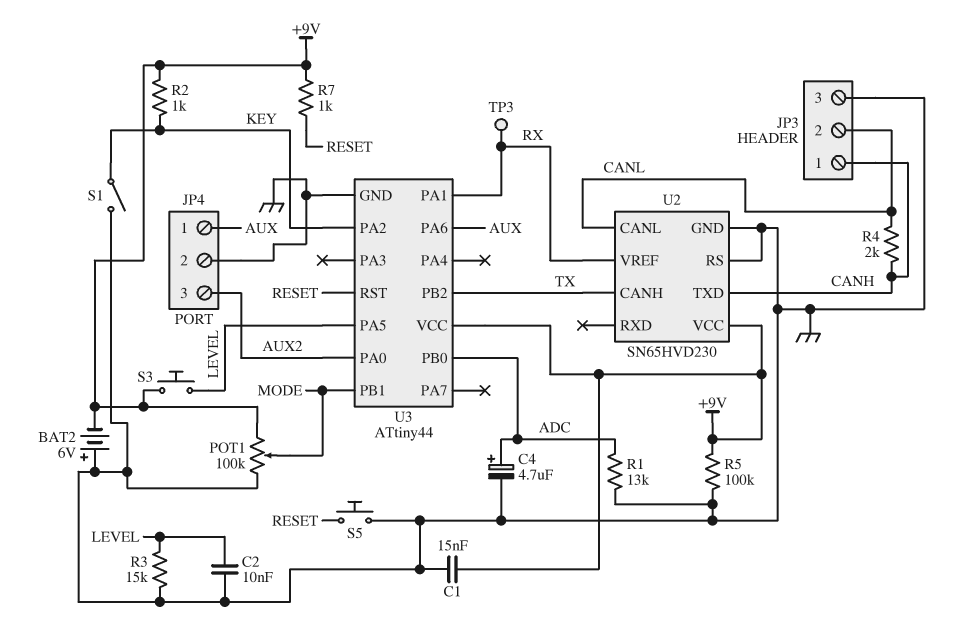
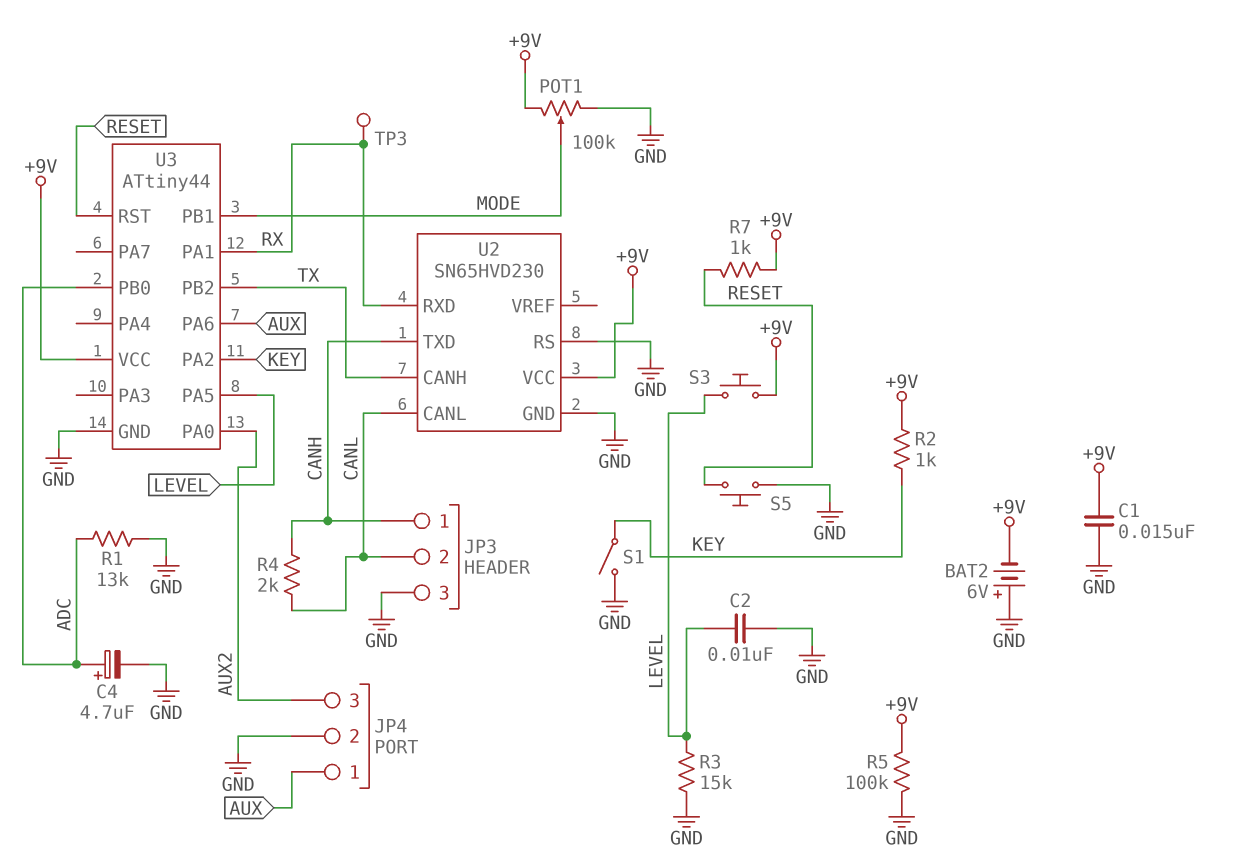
U2 pin RXD: none -> RX
U2 pin VREF: RX -> none

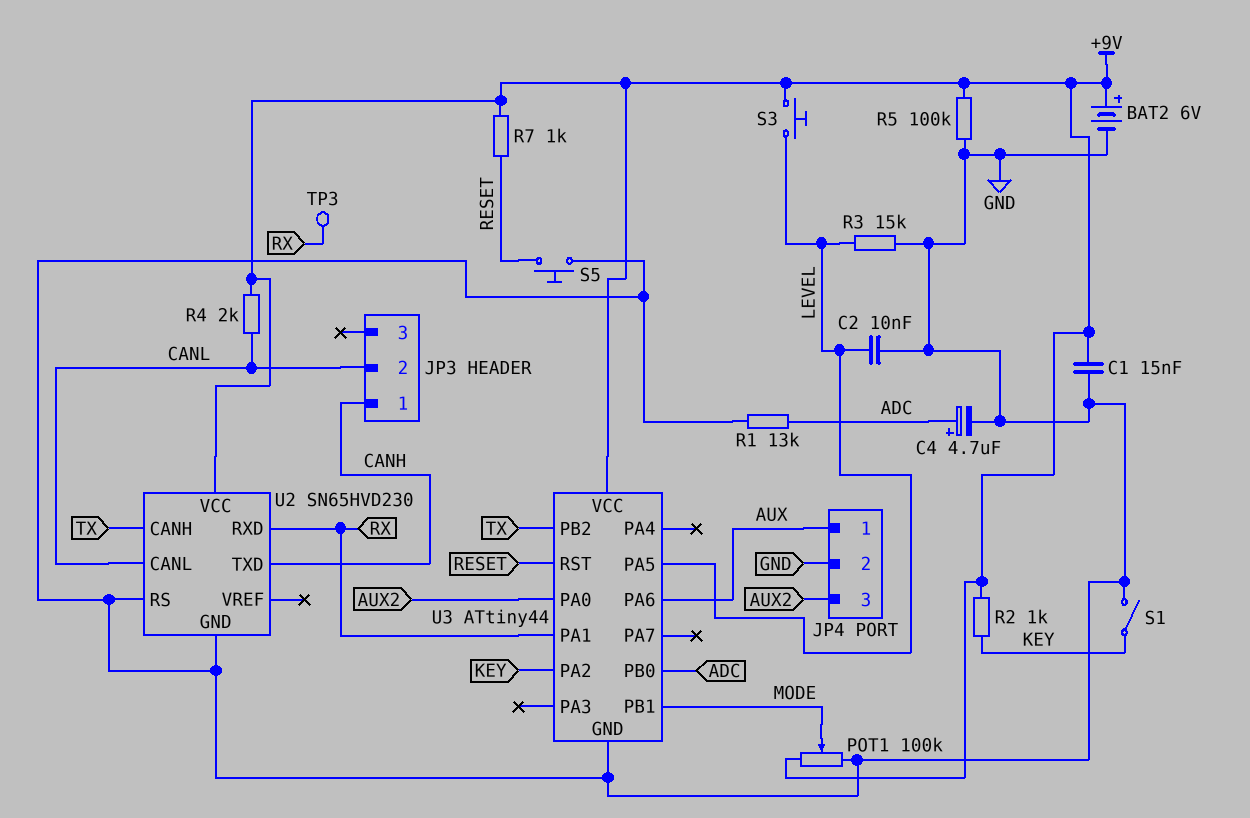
BAT2: 6V (plus GND, minus +9V) -> 6V (plus +9V, minus GND)
JP3 pin 3: GND -> none
R4: 2k (CANH, CANL) -> 2k (+9V, CANL)

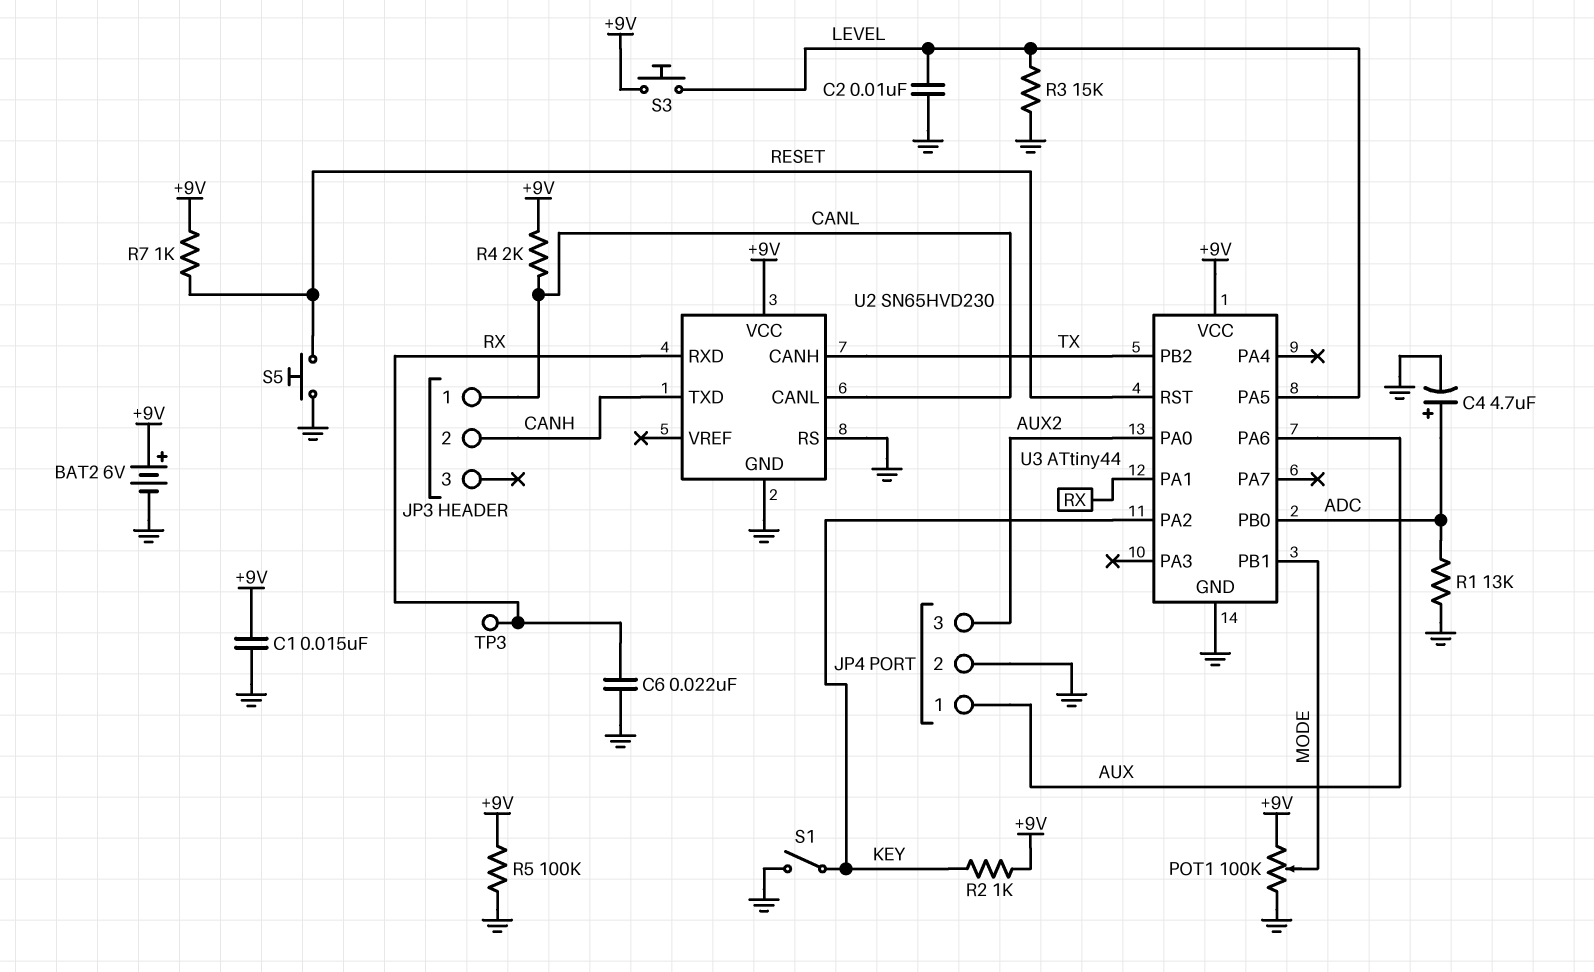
C6: none -> 22nF (GND, RX)
JP3 pin 1: CANH -> CANL
JP3 pin 2: CANL -> CANH

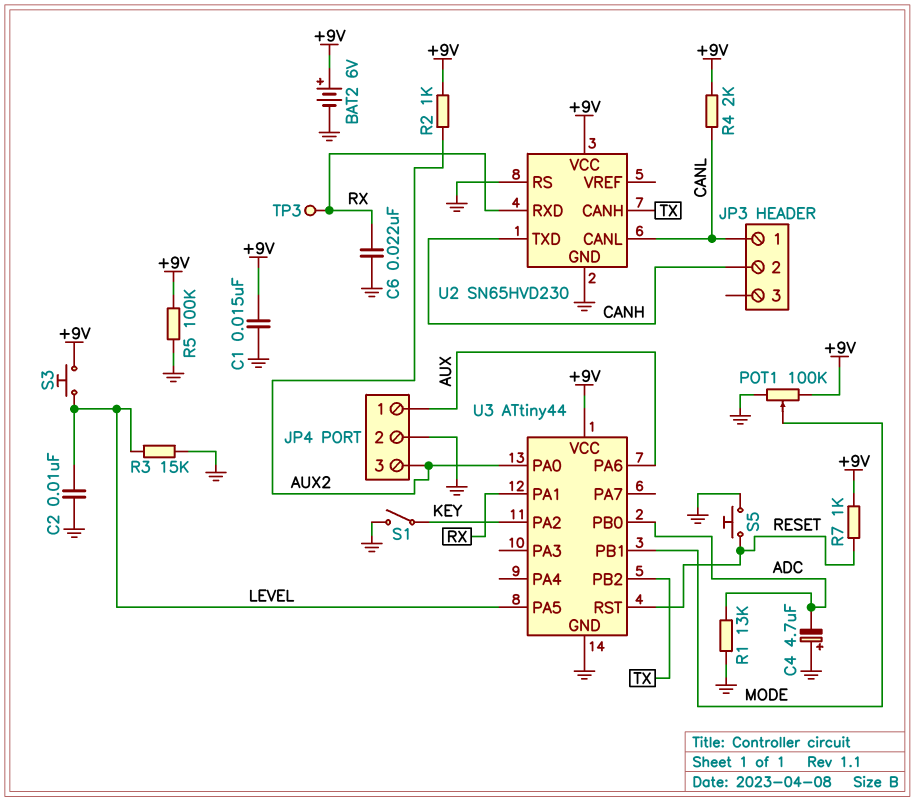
C4: 4.7uF (plus ADC, minus GND) -> 4.7uF (plus GND, minus ADC)
R2: 1k (+9V, KEY) -> 1k (+9V, AUX2)

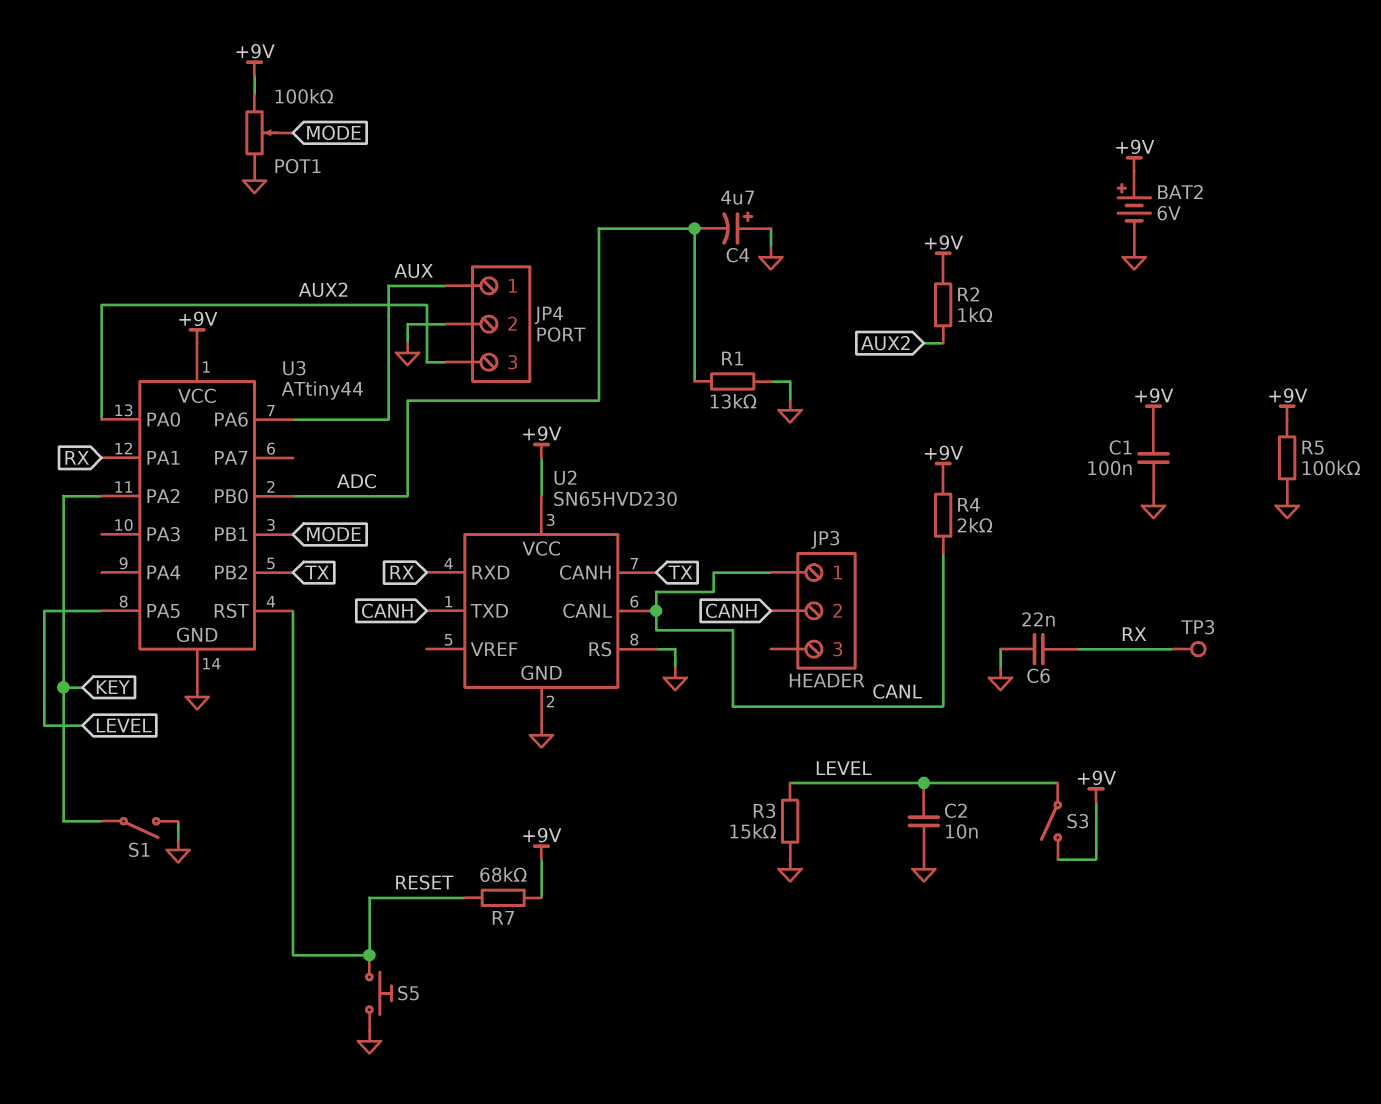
C1: 15nF (+9V, GND) -> 100nF (+9V, GND)
R7: 1k (+9V, RESET) -> 68k (+9V, RESET)
S3: button (+9V, LEVEL) -> switch (+9V, LEVEL)

